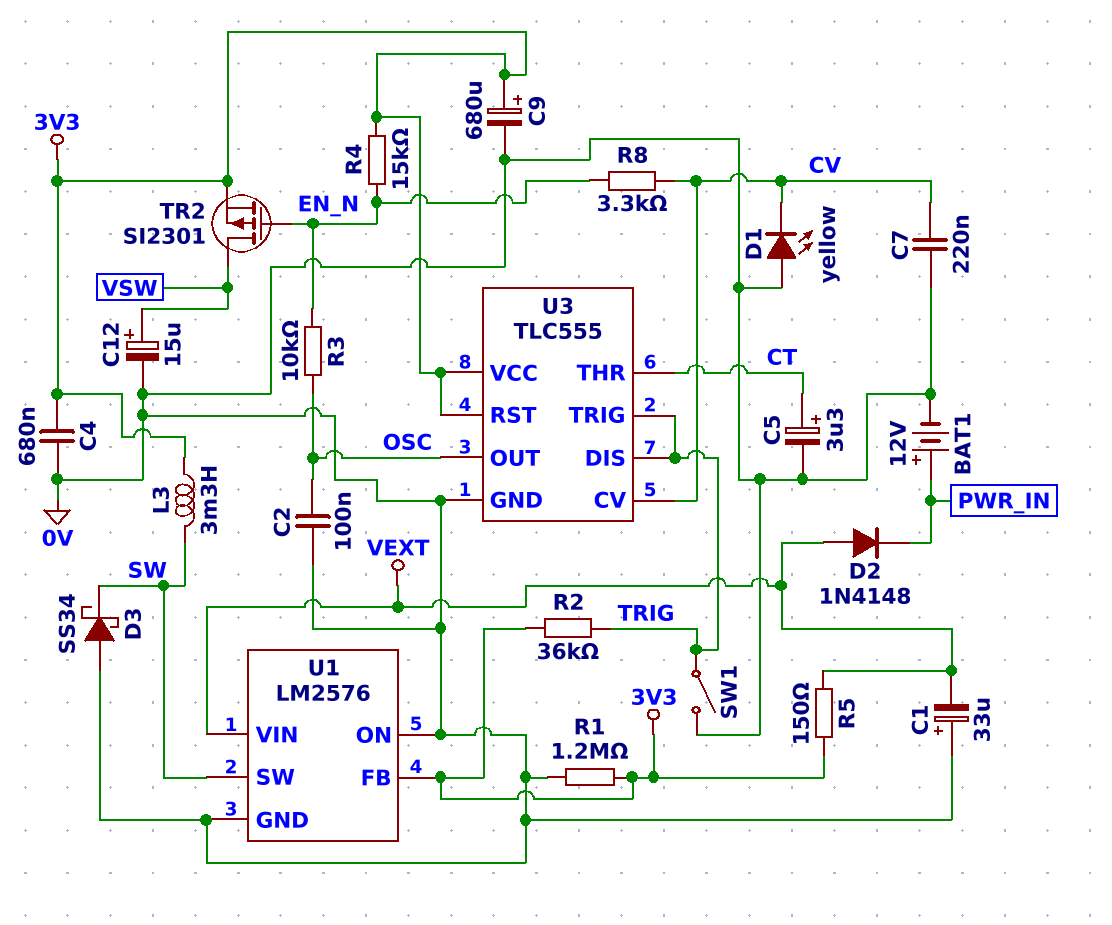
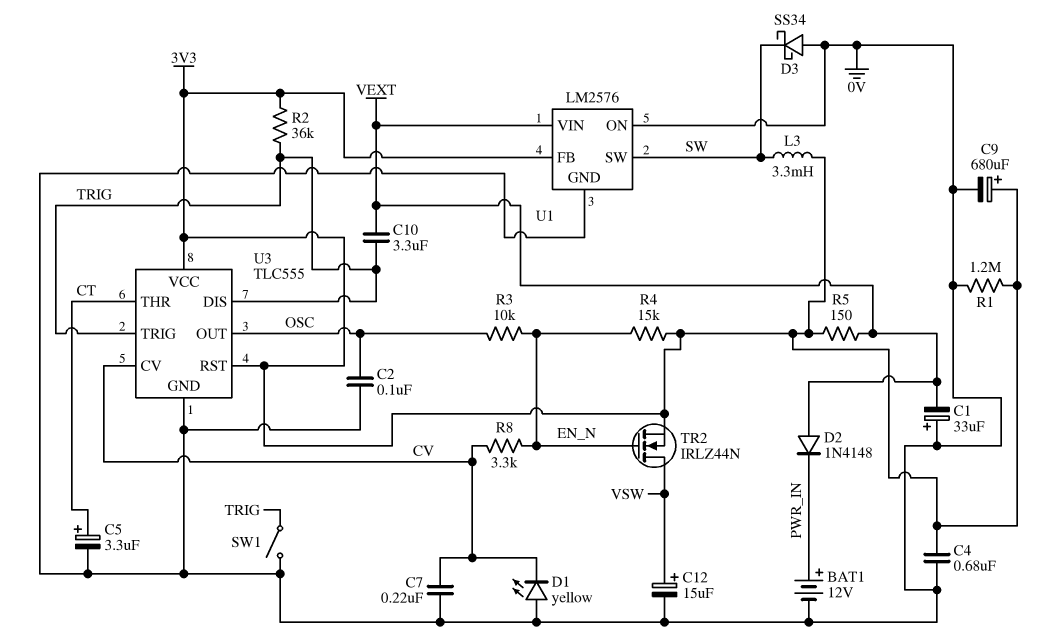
C10: none -> 3.3uF (TRIG, VEXT)
TR2: PMOS SI2301 (G EN_N, D VSW, S 3V3) -> NMOS IRLZ44N (G EN_N, D VSW, S 3V3)

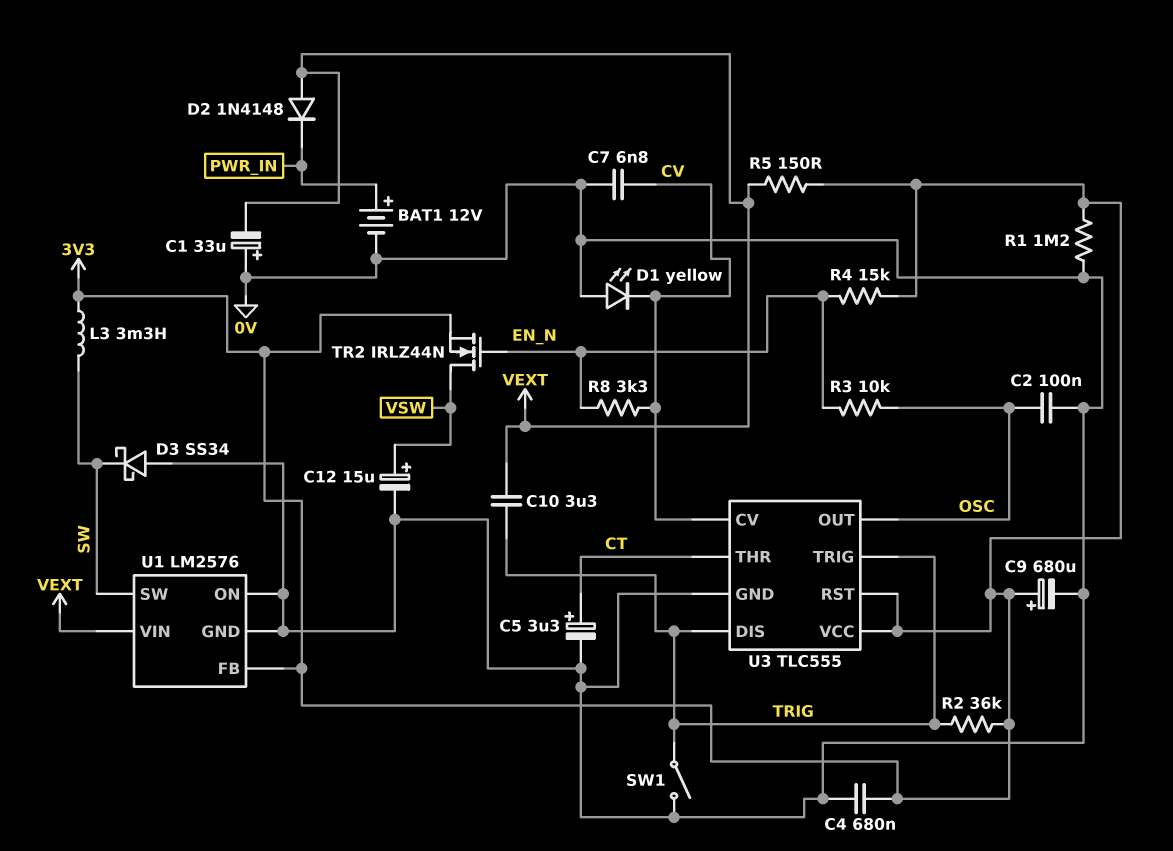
C7: 220nF (0V, CV) -> 6.8nF (0V, CV)

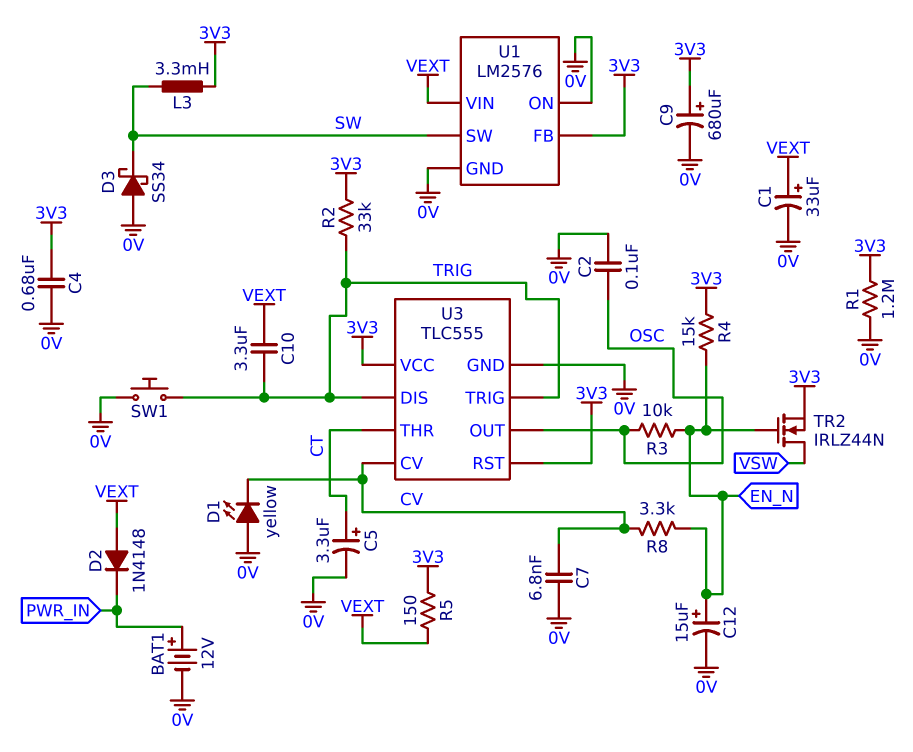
C1: 33uF (plus 0V, minus VEXT) -> 33uF (plus VEXT, minus 0V)
C12: 15uF (plus VSW, minus 0V) -> 15uF (plus EN_N, minus 0V)
R2: 36k (3V3, TRIG) -> 33k (3V3, TRIG)
SW1: switch (0V, TRIG) -> button (0V, TRIG)

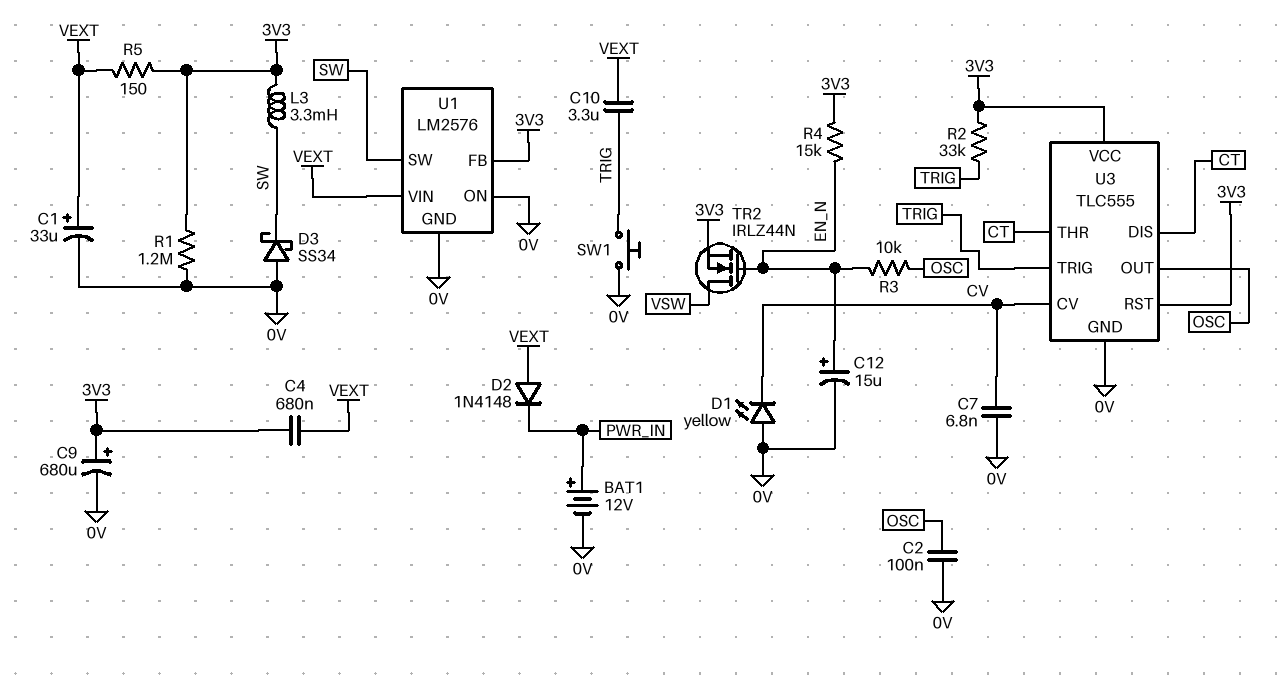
C4: 680nF (0V, 3V3) -> 680nF (3V3, VEXT)
C5: 3.3uF (plus CT, minus 0V) -> none
R8: 3.3k (CV, EN_N) -> none
U3 pin DIS: TRIG -> CT

